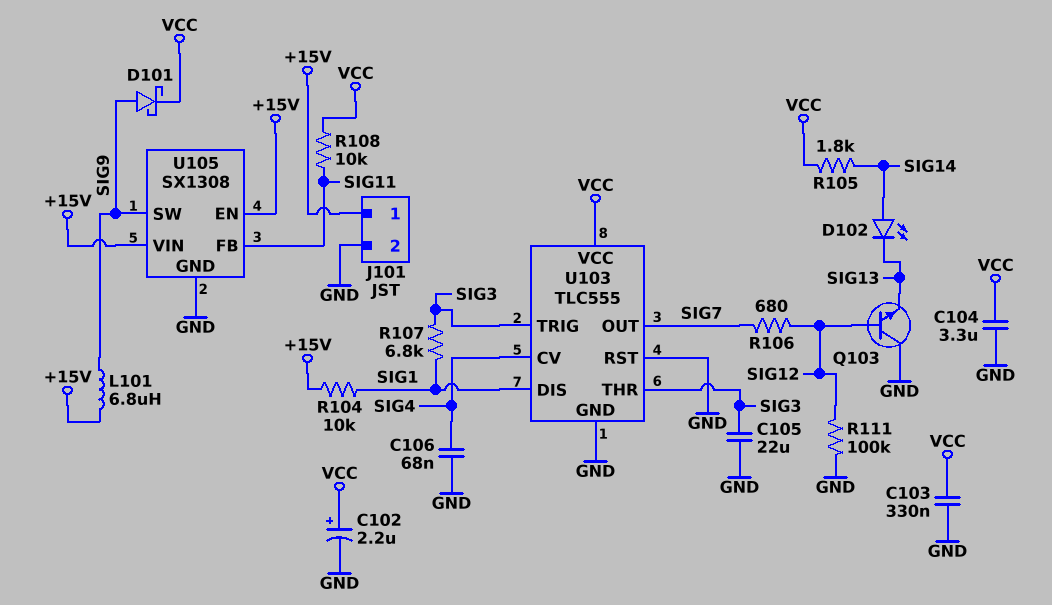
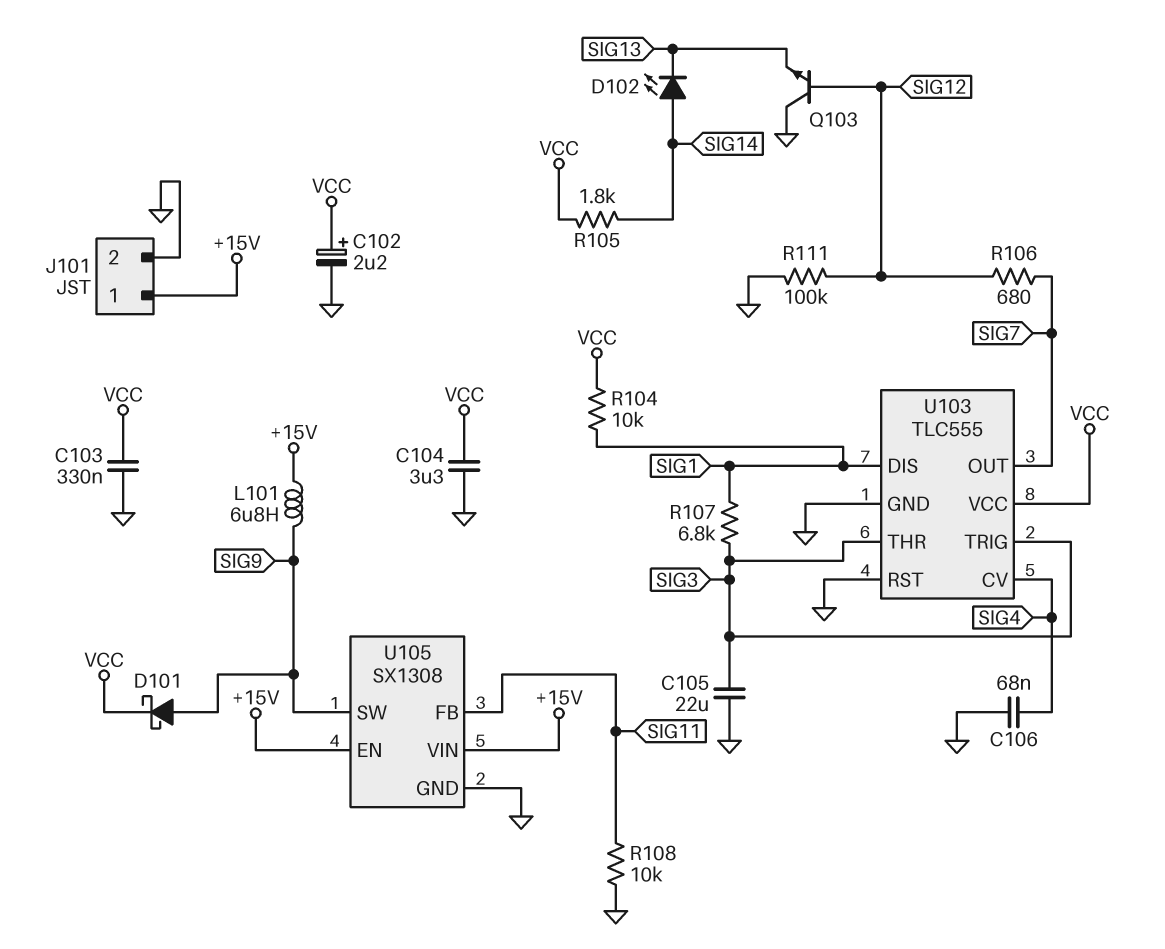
R104: 10k (+15V, SIG1) -> 10k (SIG1, VCC)
R108: 10k (SIG11, VCC) -> 10k (GND, SIG11)

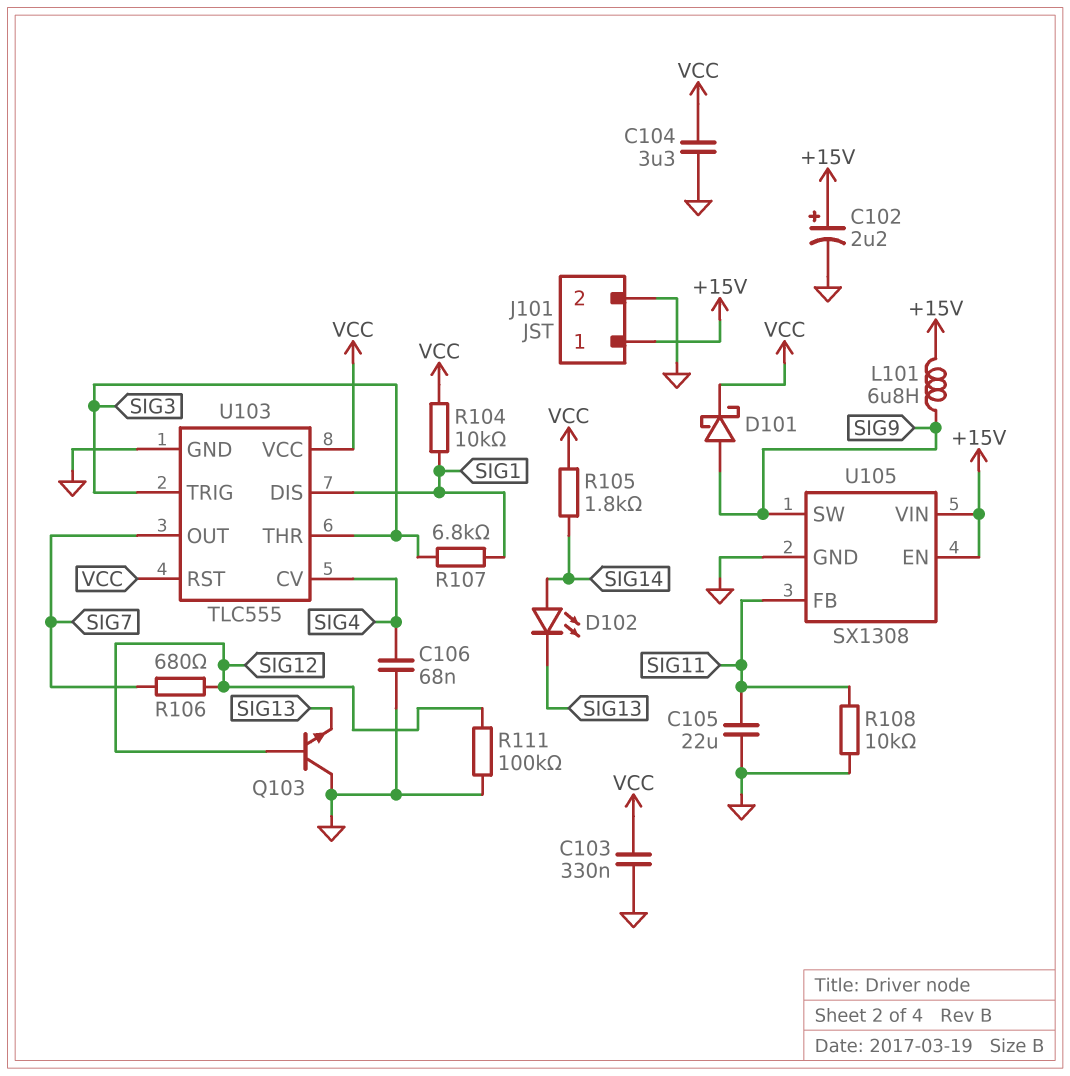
C102: 2.2uF (plus VCC, minus GND) -> 2.2uF (plus +15V, minus GND)
C105: 22uF (GND, SIG3) -> 22uF (GND, SIG11)
U103 pin RST: GND -> VCC

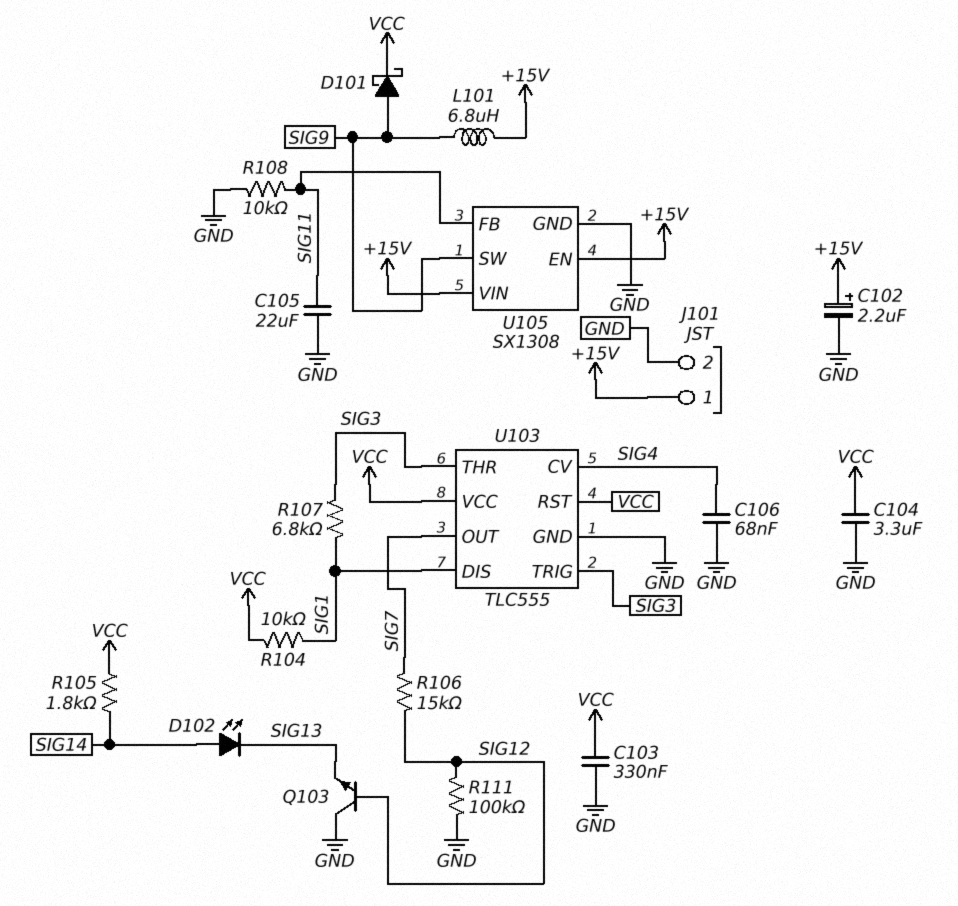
R106: 680 (SIG7, SIG12) -> 15k (SIG7, SIG12)

